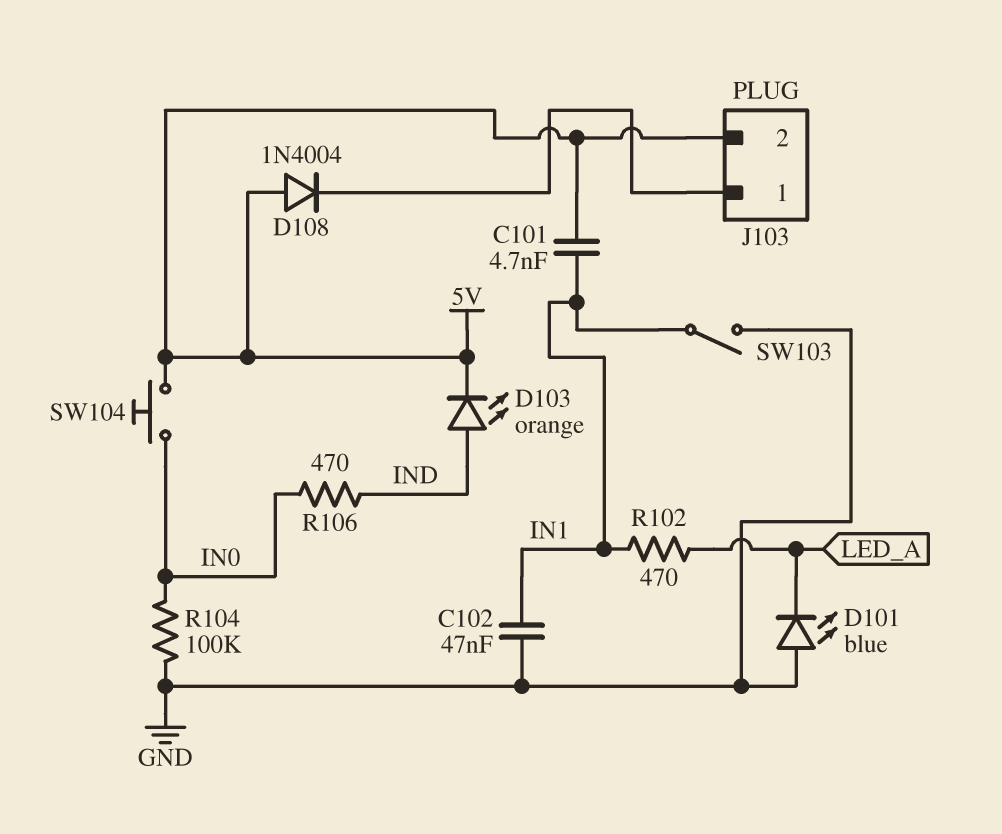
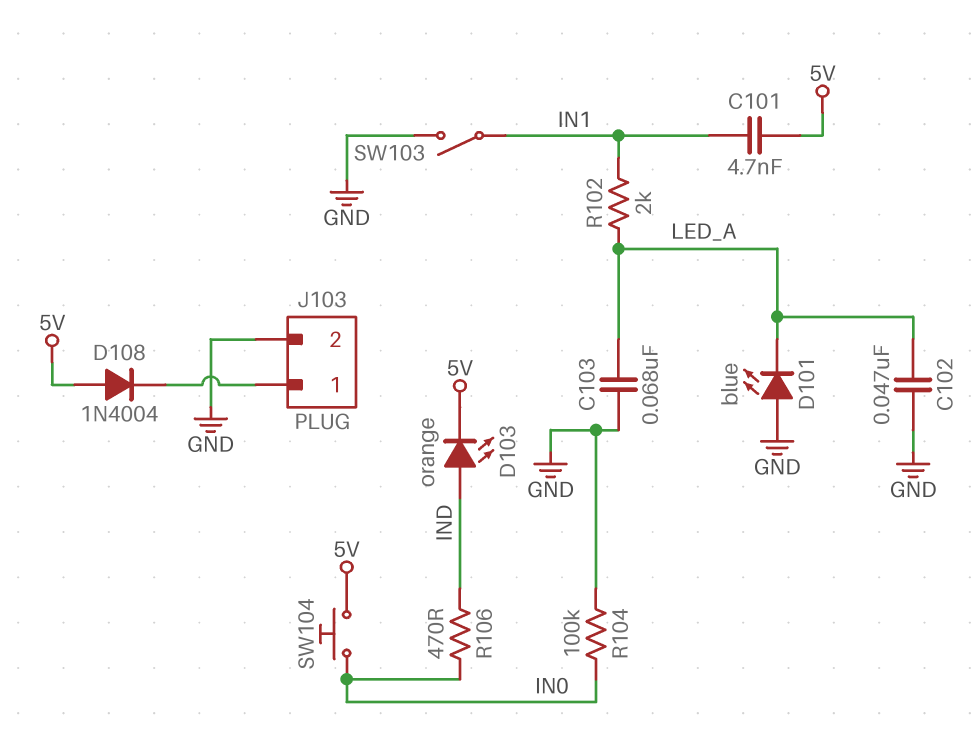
C102: 47nF (GND, IN1) -> 47nF (GND, LED_A)
C103: none -> 68nF (GND, LED_A)
J103 pin 2: 5V -> GND
R102: 470 (IN1, LED_A) -> 2k (IN1, LED_A)

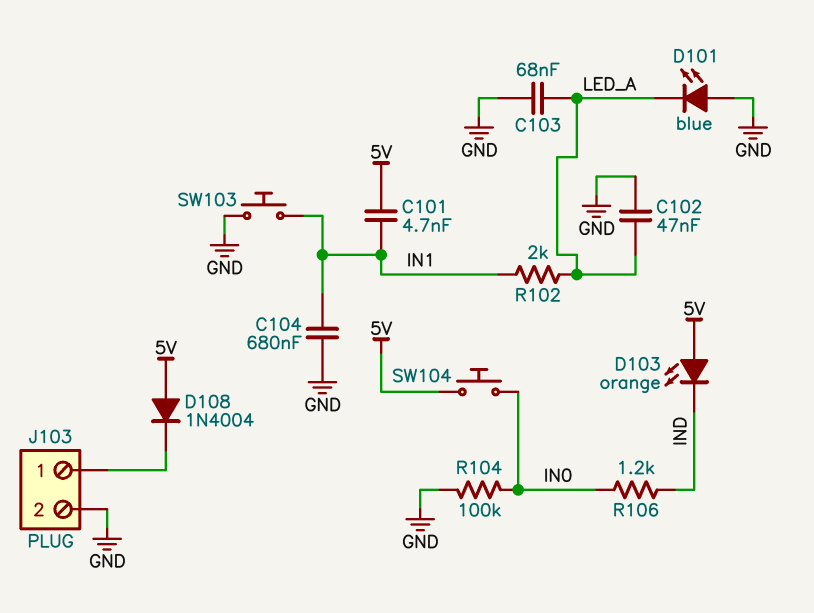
C104: none -> 680nF (GND, IN1)
D103: LED orange (A IND, K 5V) -> LED orange (A 5V, K IND)
R106: 470 (IN0, IND) -> 1.2k (IN0, IND)
SW103: switch (GND, IN1) -> button (GND, IN1)

